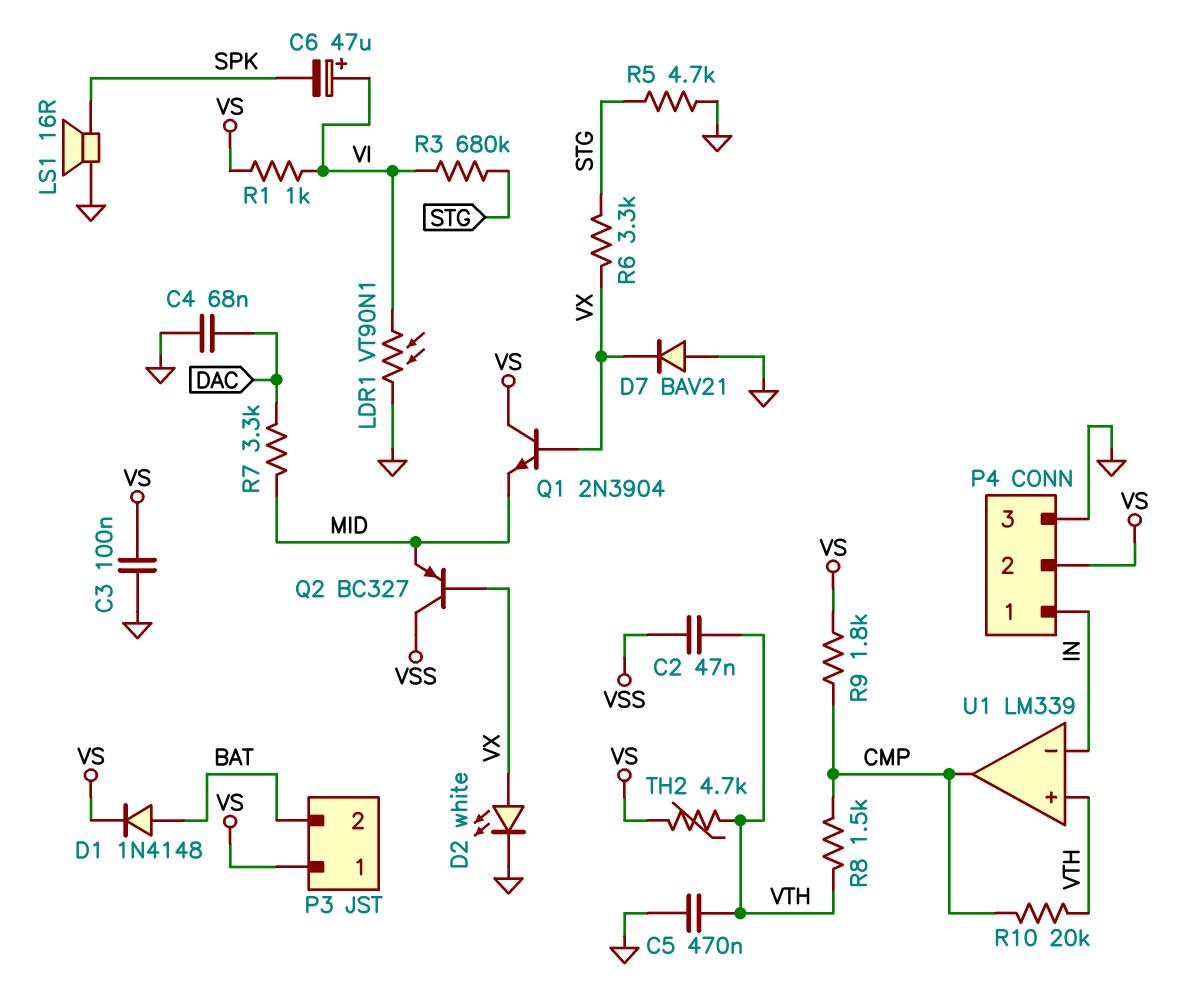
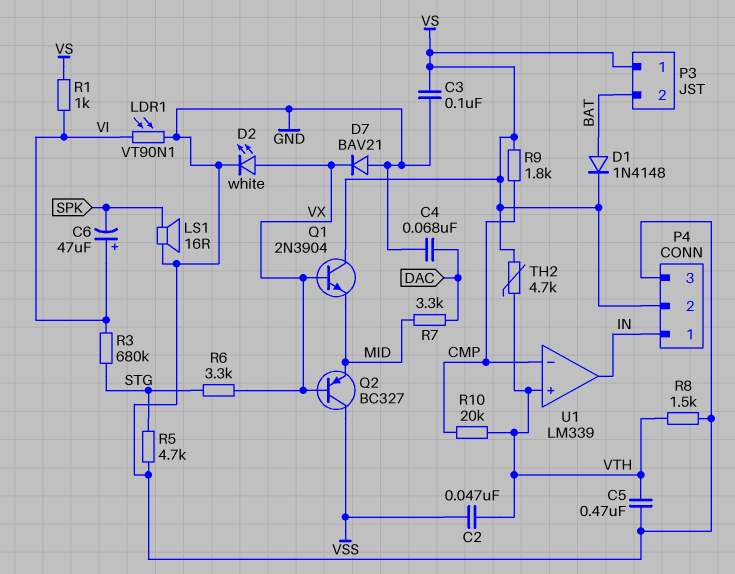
R8: 1.5k (CMP, VTH) -> 1.5k (GND, VTH)
U1 pin in-: IN -> CMP
U1 pin out: CMP -> IN

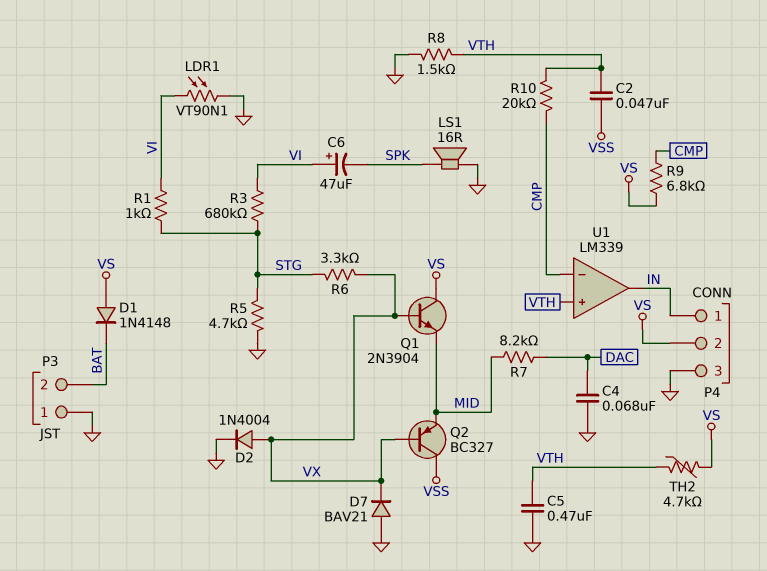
C3: 100nF (GND, VS) -> none
D1: diode 1N4148 (A BAT, K VS) -> diode 1N4148 (A VS, K BAT)
D2: LED white (A VX, K GND) -> diode 1N4004 (A VX, K GND)
P3 pin 1: VS -> GND
R1: 1k (VI, VS) -> 1k (STG, VI)
R7: 3.3k (DAC, MID) -> 8.2k (DAC, MID)
R9: 1.8k (CMP, VS) -> 6.8k (CMP, VS)

